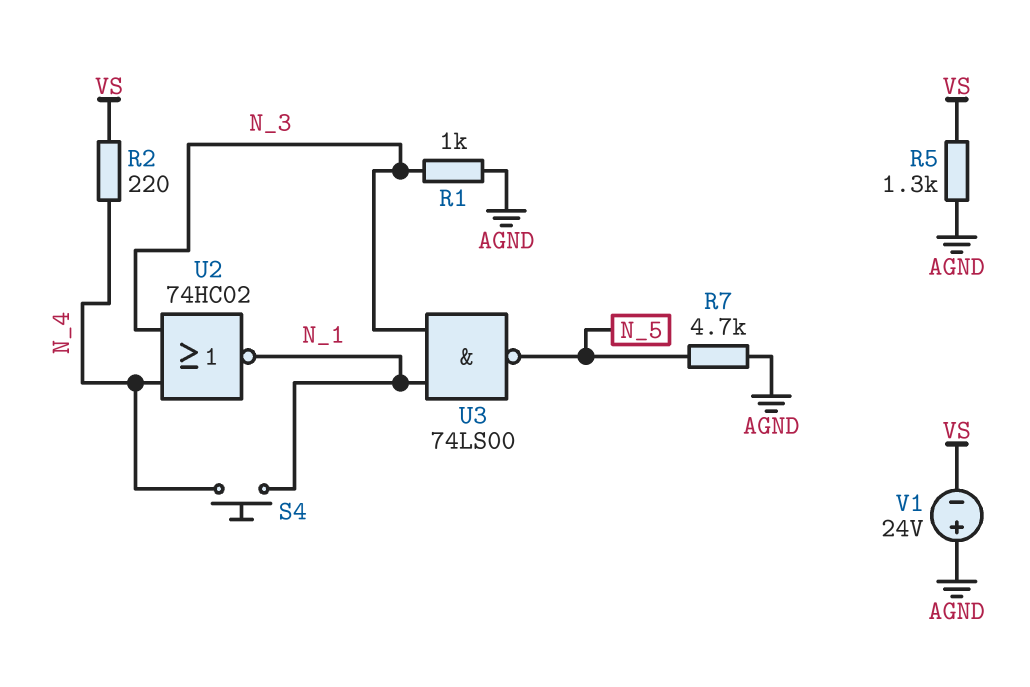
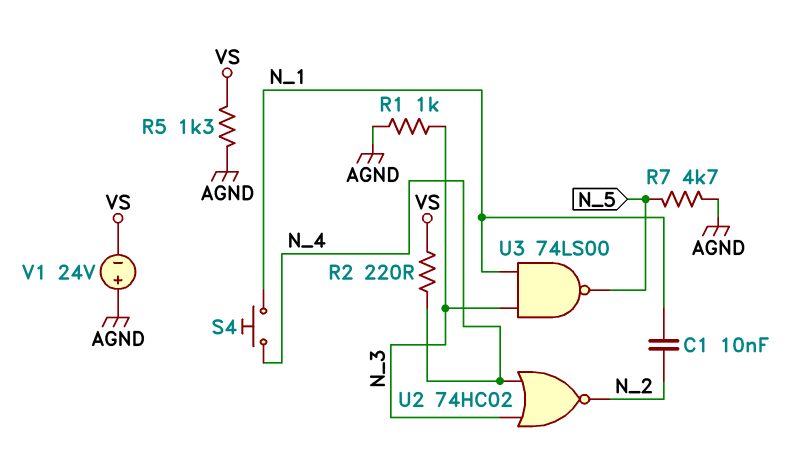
C1: none -> 10nF (N_1, N_2)
U2: NOR 74HC02 (in N_3, in N_4, out N_1) -> NOR 74HC02 (in N_3, in N_4, out N_2)

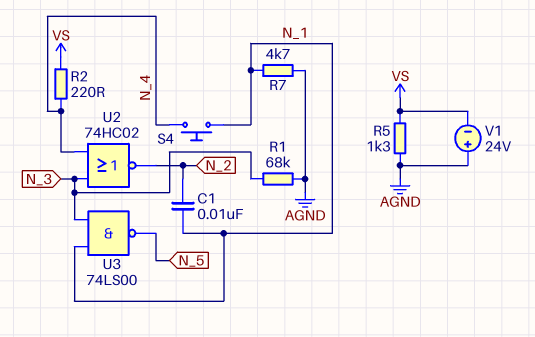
R1: 1k (AGND, N_3) -> 68k (AGND, N_3)
R7: 4.7k (AGND, N_5) -> 4.7k (AGND, N_1)

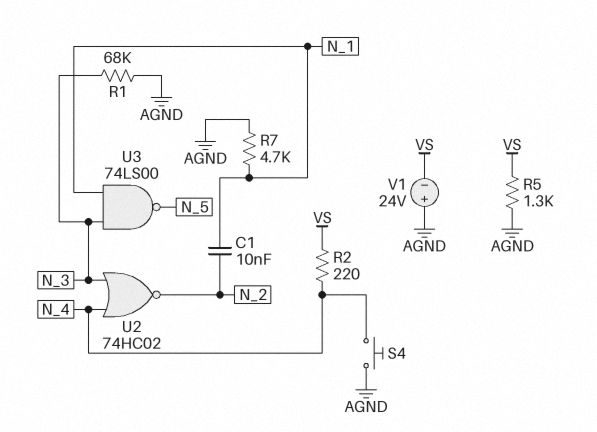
S4: button (N_1, N_4) -> button (AGND, N_4)

